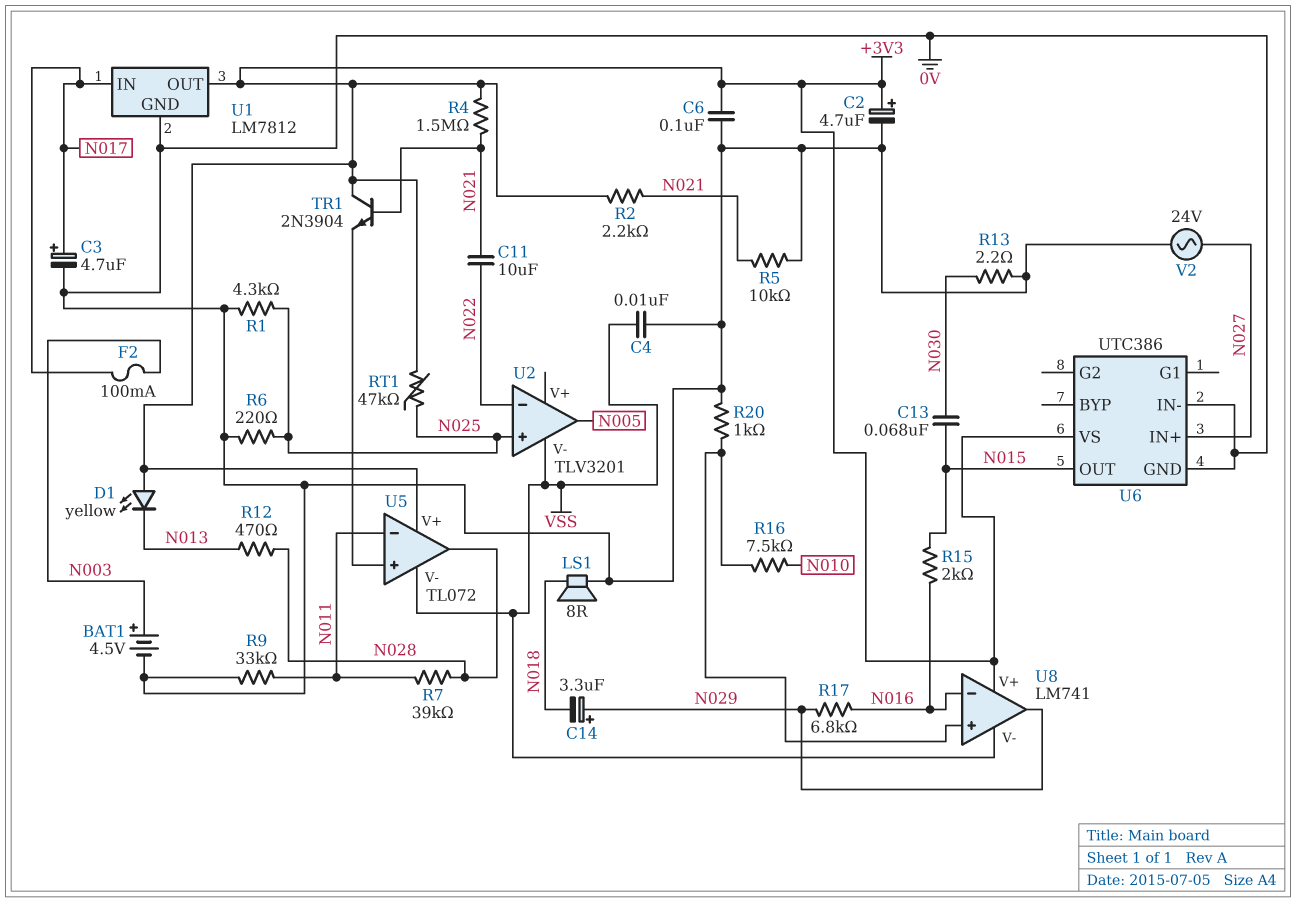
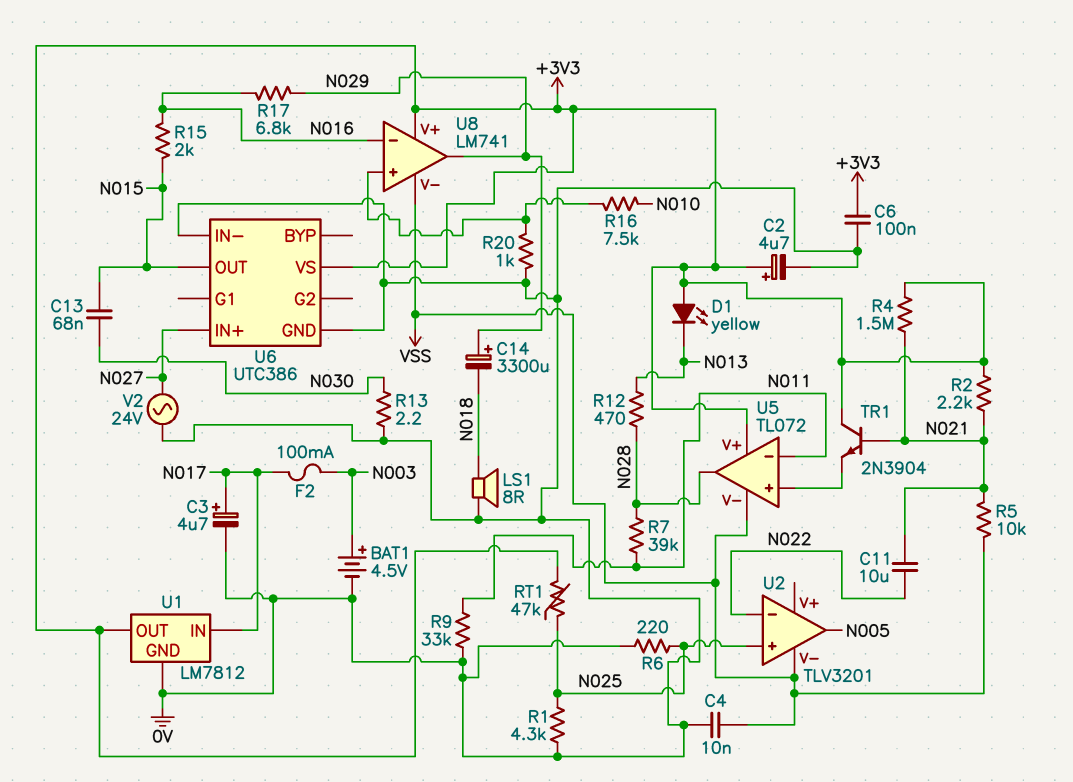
C14: 3.3uF (plus N029, minus N018) -> 3300uF (plus N029, minus N018)
R5: 10k (0V, N021) -> 10k (N021, VSS)

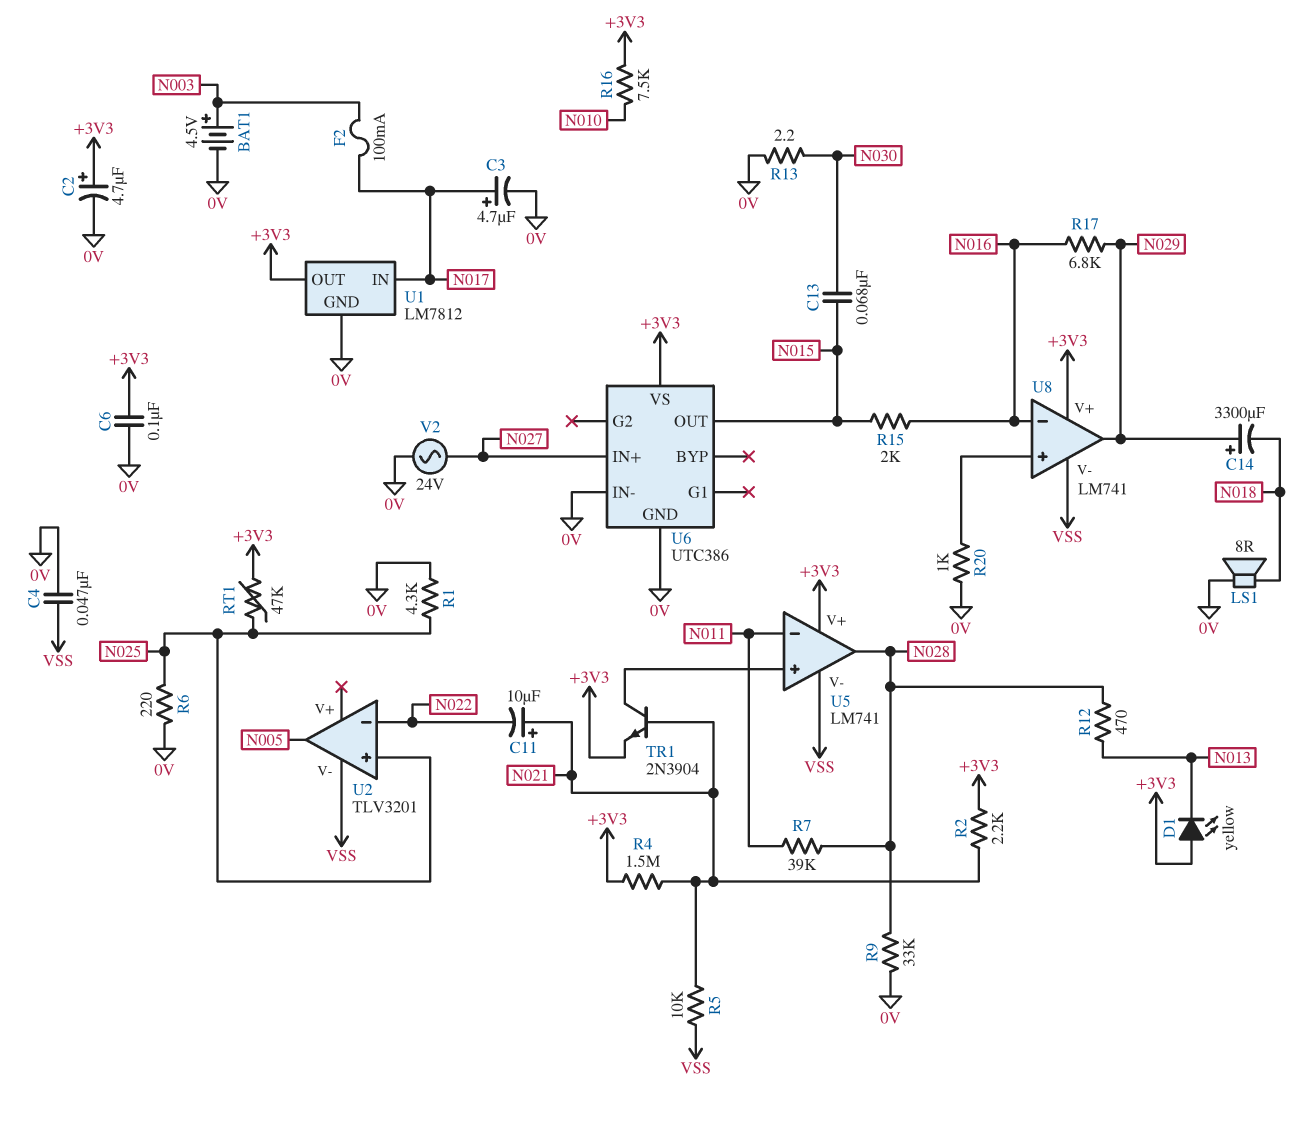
C4: 10nF (0V, VSS) -> 47nF (0V, VSS)
C11: 10uF (N021, N022) -> 10uF (plus N021, minus N022)
R9: 33k (0V, N011) -> 33k (0V, N028)
R16: 7.5k (N010, U8/in+) -> 7.5k (+3V3, N010)
TR1: NPN 2N3904 (B N021, C +3V3, E U5/in+) -> NPN 2N3904 (B N021, C U5/in+, E +3V3)
U5: TL072 -> LM741

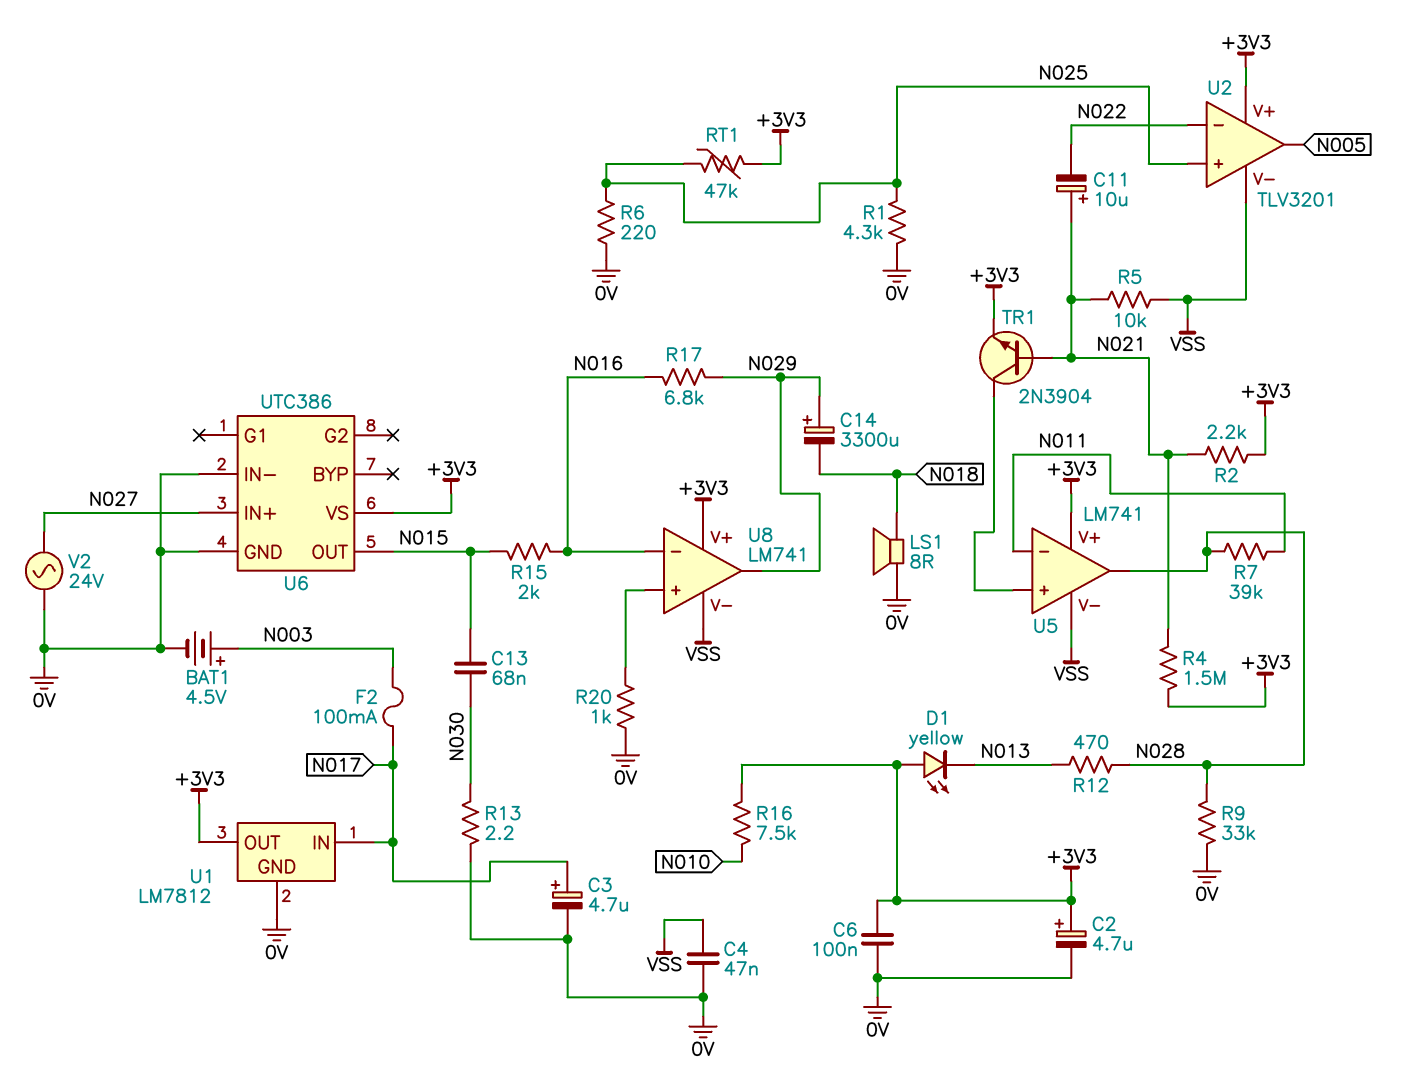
U2 pin V+: none -> +3V3

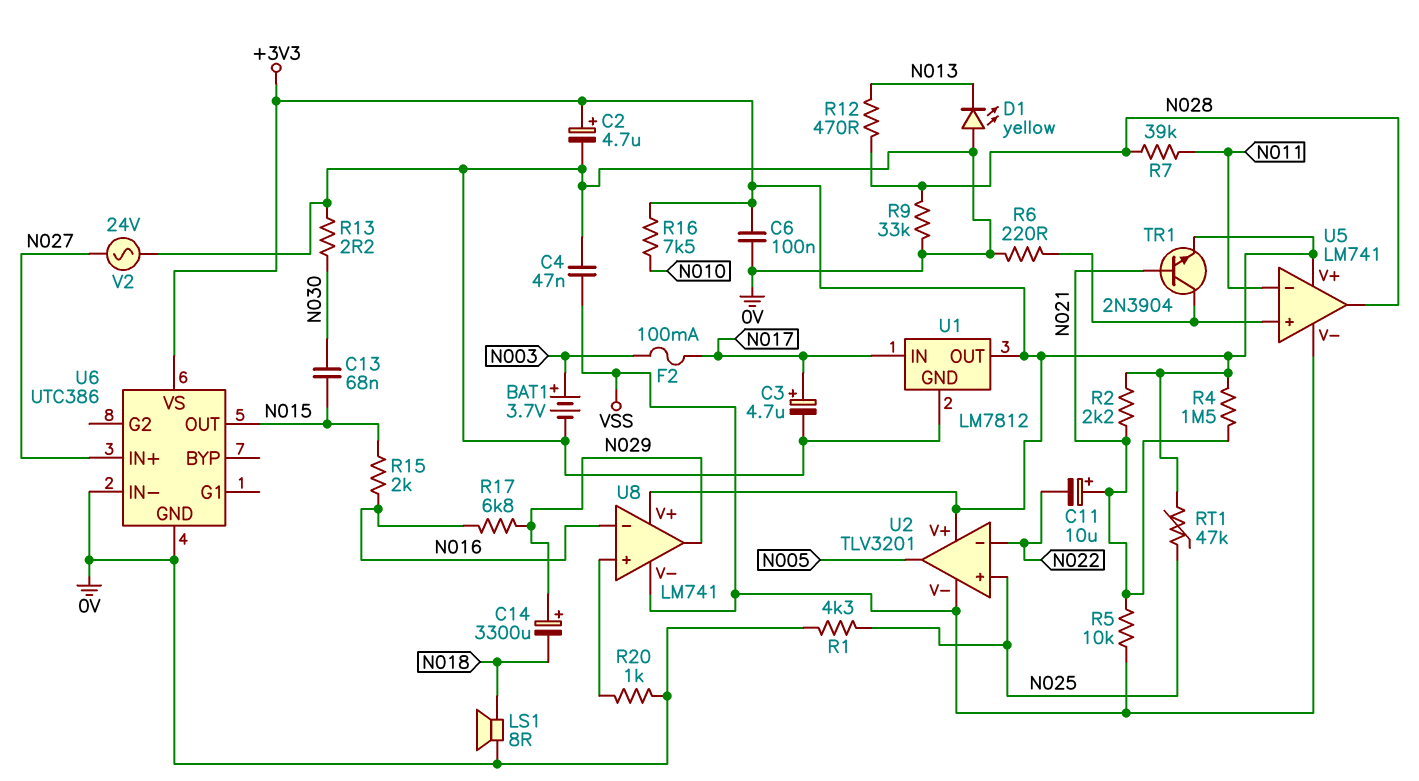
BAT1: 4.5V (plus N003, minus 0V) -> 3.7V (plus N003, minus 0V)
D1: LED yellow (A +3V3, K N013) -> LED yellow (A 0V, K N013)
R6: 220 (0V, N025) -> 220 (0V, U5/in+)

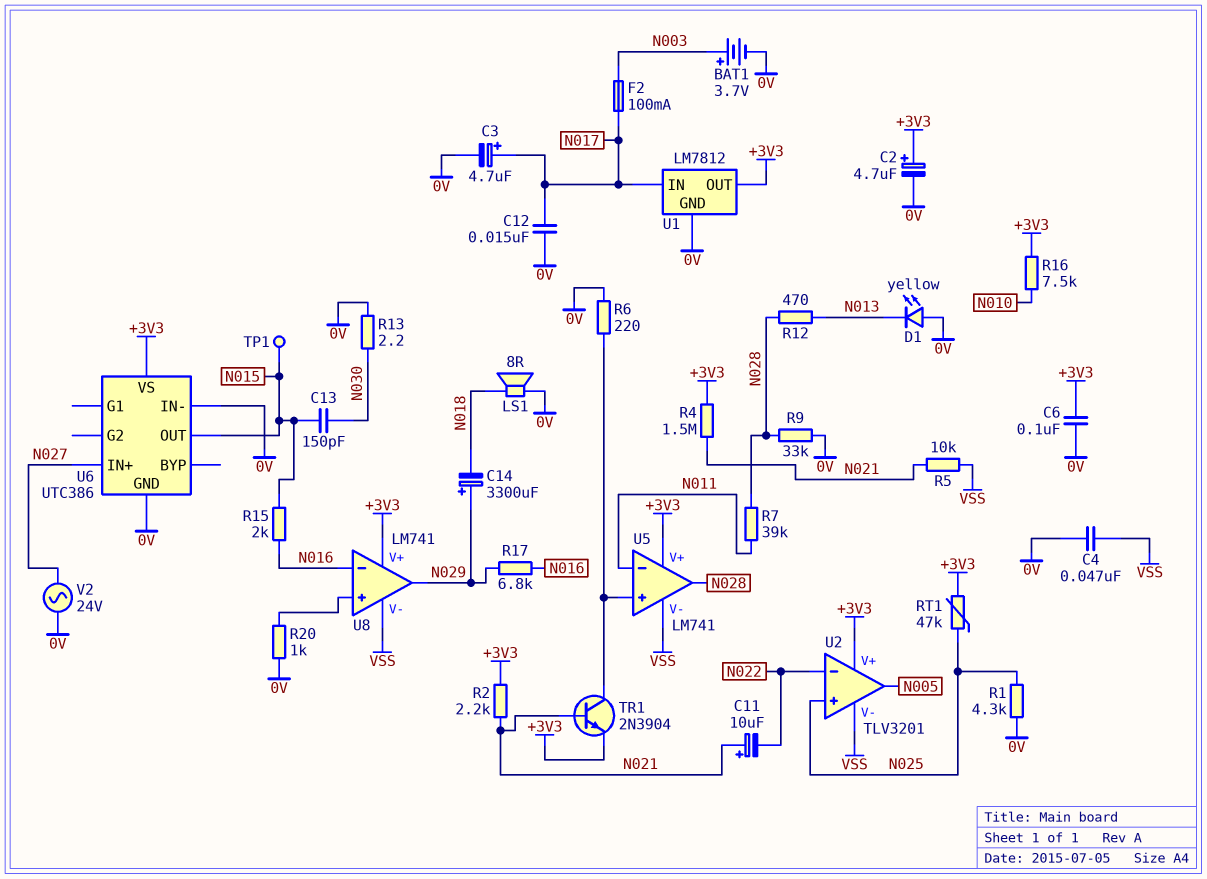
C12: none -> 15nF (0V, N017)
C13: 68nF (N015, N030) -> 150pF (N015, N030)
TP1: none -> test point (N015)

